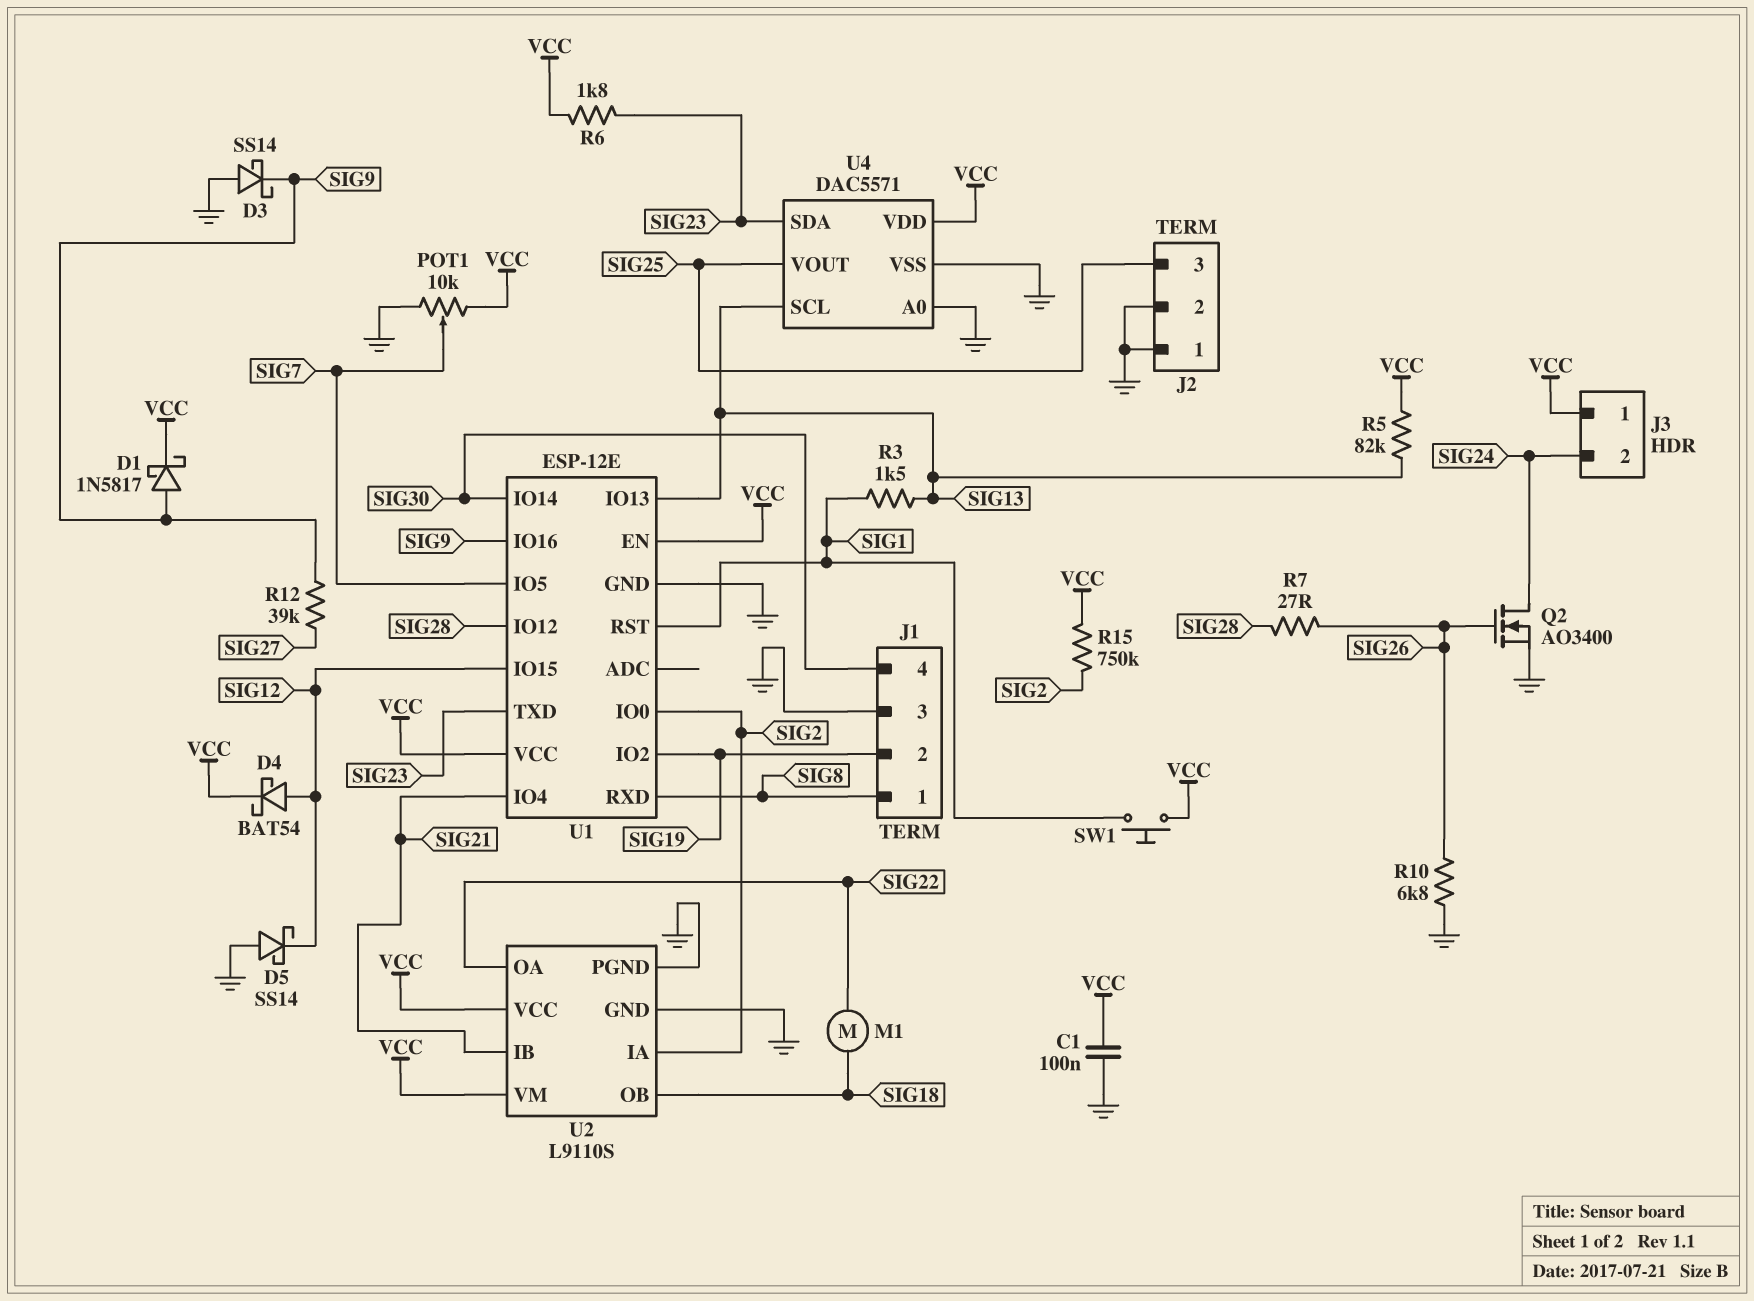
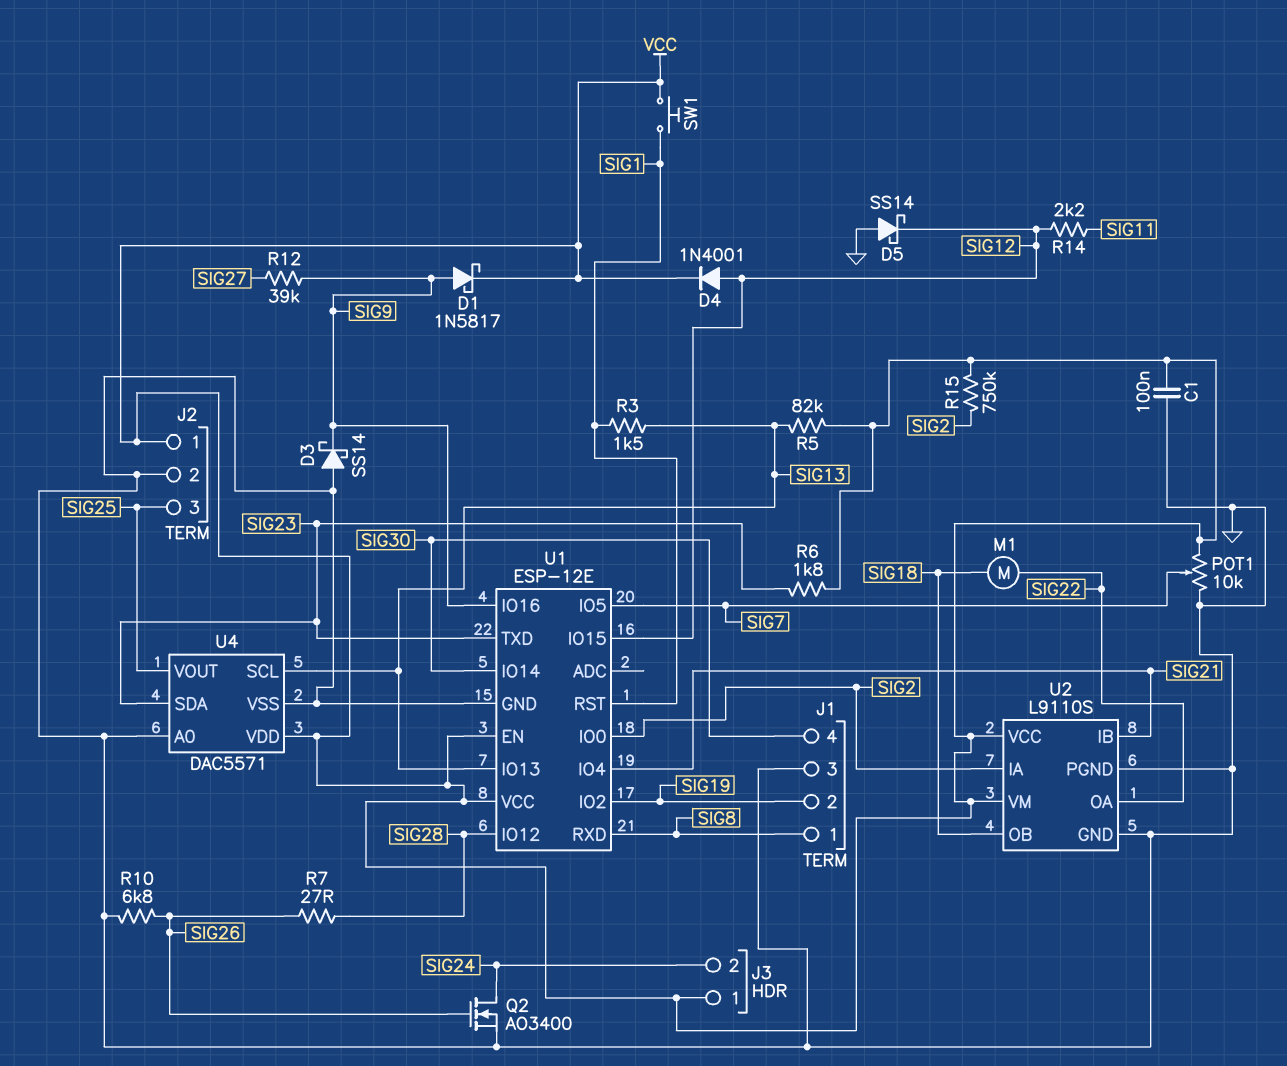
D4: schottky BAT54 (A SIG12, K VCC) -> diode 1N4001 (A SIG12, K VCC)
J2 pin 1: GND -> VCC
R14: none -> 2.2k (SIG11, SIG12)

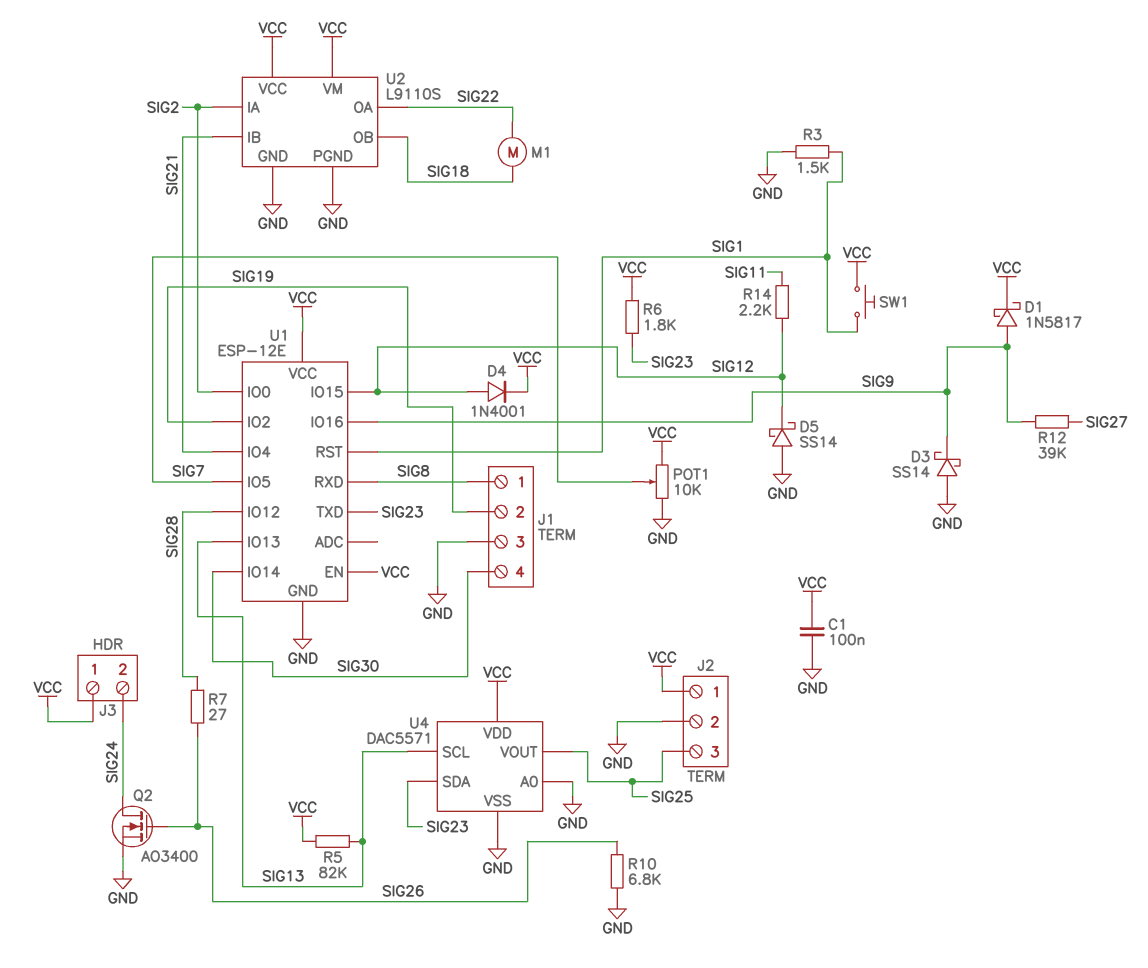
R3: 1.5k (SIG1, SIG13) -> 1.5k (GND, SIG1)
R15: 750k (SIG2, VCC) -> none

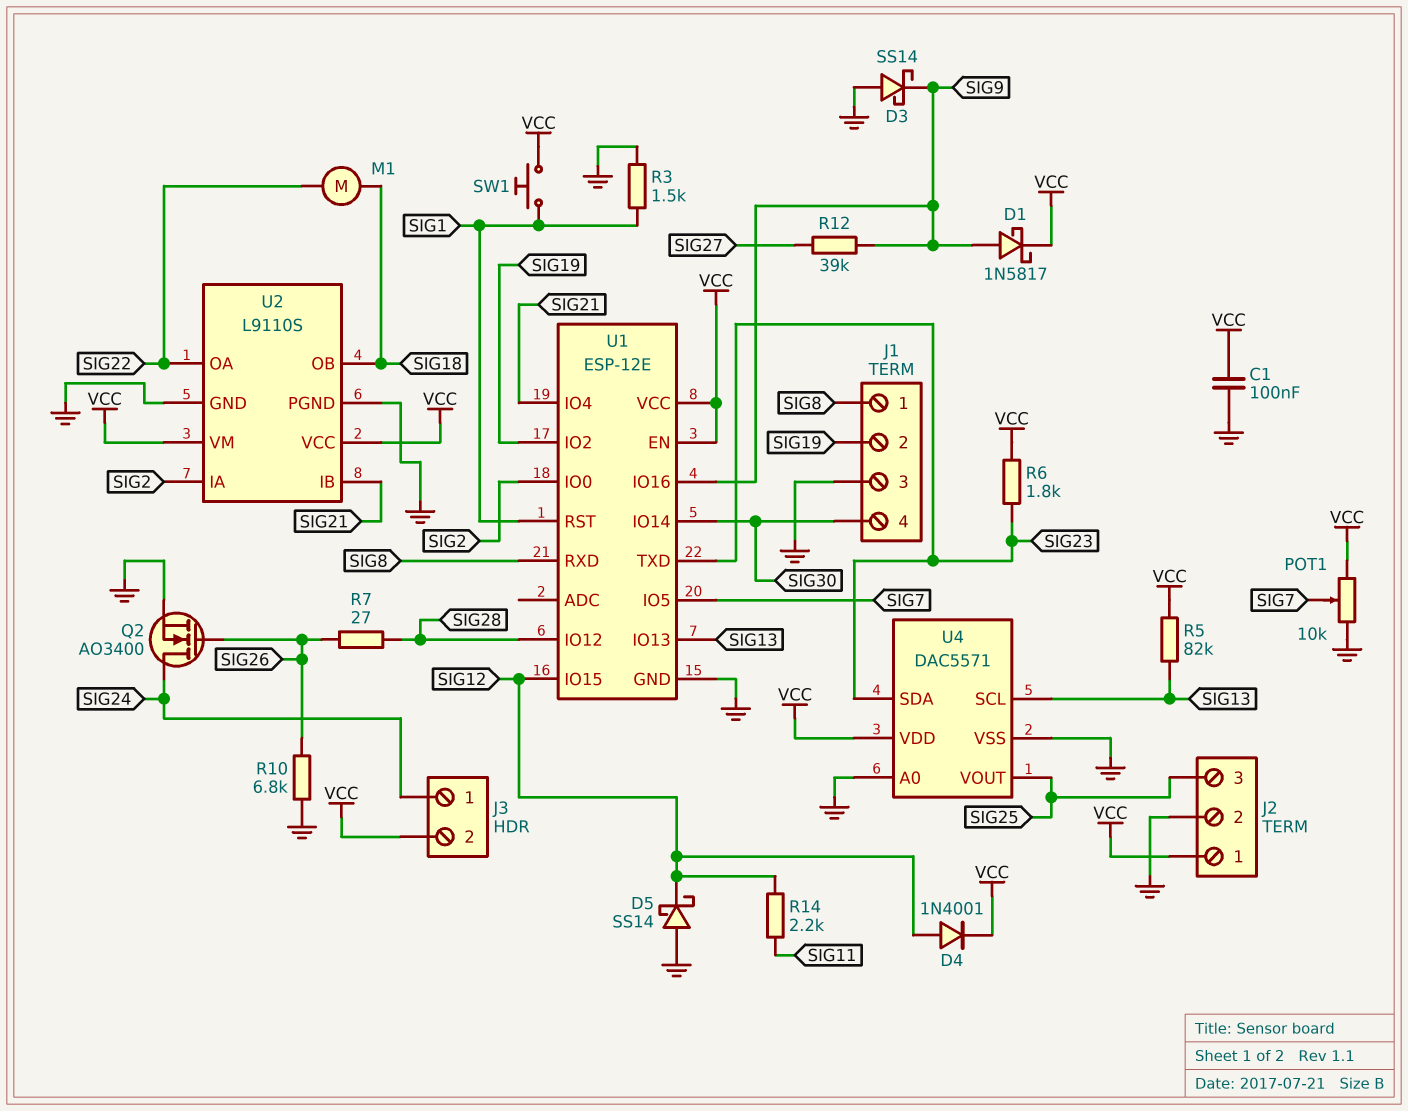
J3 pin 1: VCC -> SIG24
J3 pin 2: SIG24 -> VCC

